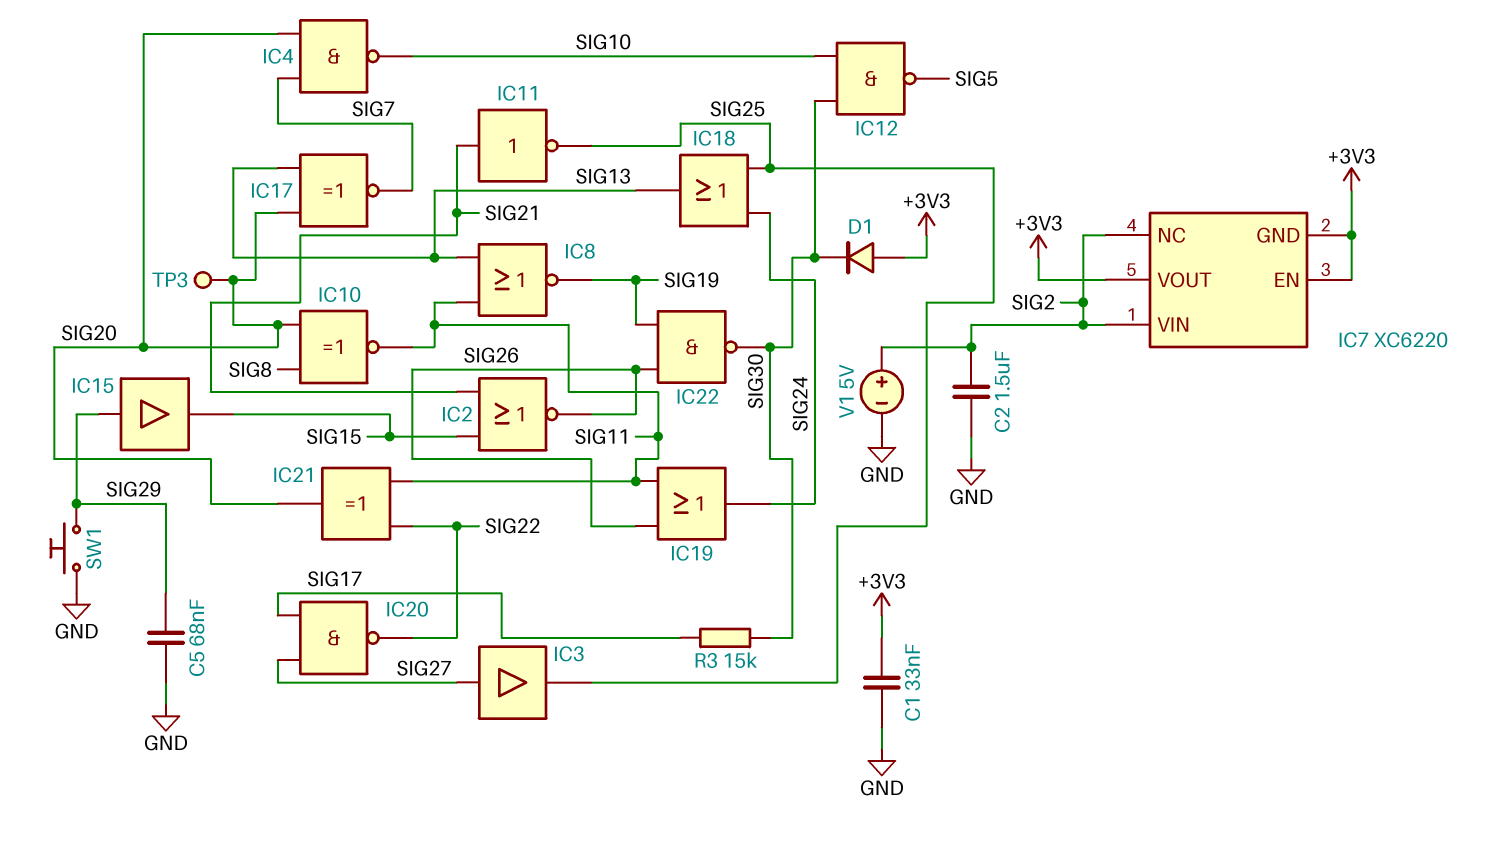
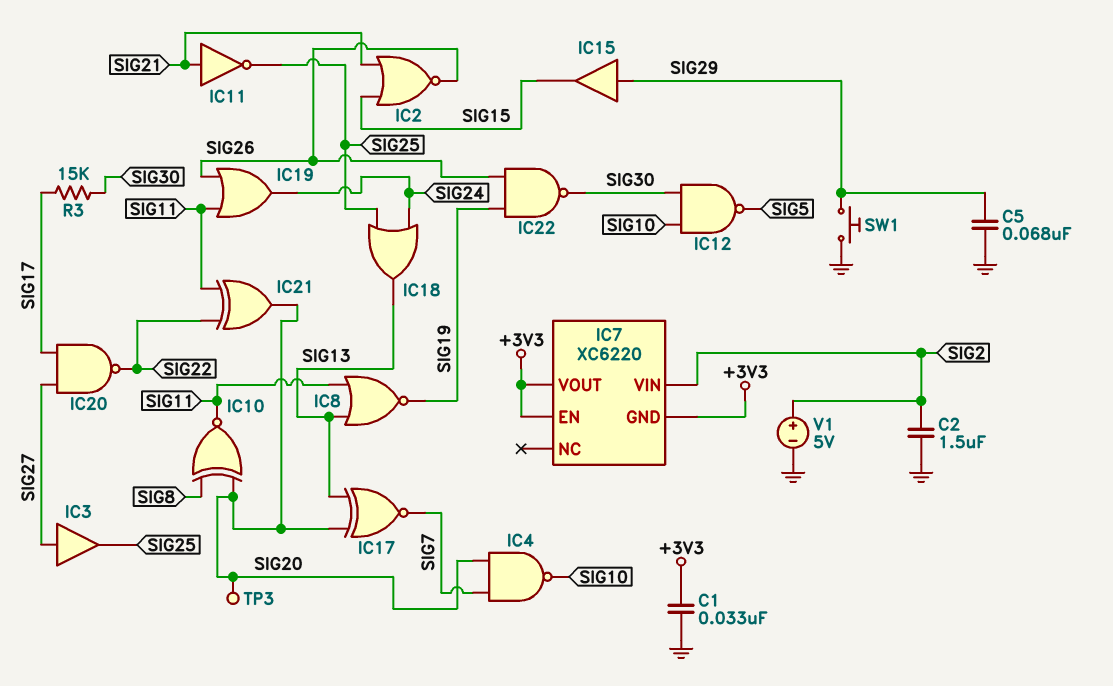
D1: diode (A +3V3, K SIG30) -> none
IC7 pin NC: SIG2 -> none

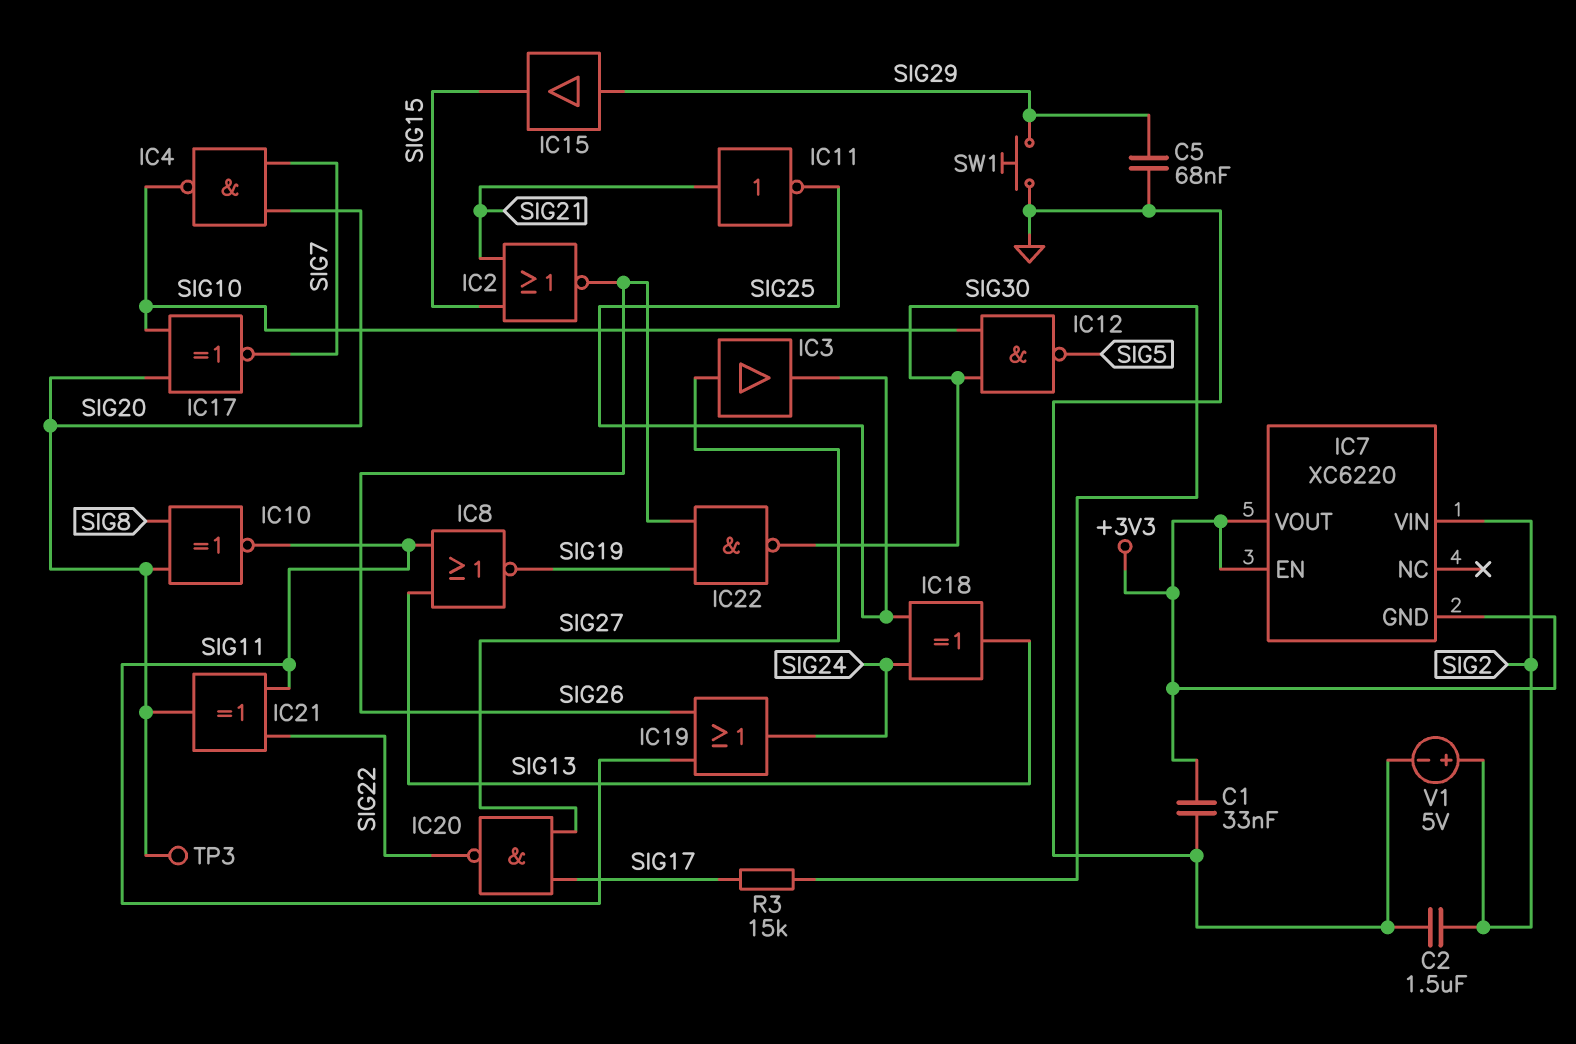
IC17: XNOR (in SIG13, in SIG20, out SIG7) -> XNOR (in SIG10, in SIG20, out SIG7)
IC18: OR (in SIG24, in SIG25, out SIG13) -> XOR (in SIG24, in SIG25, out SIG13)

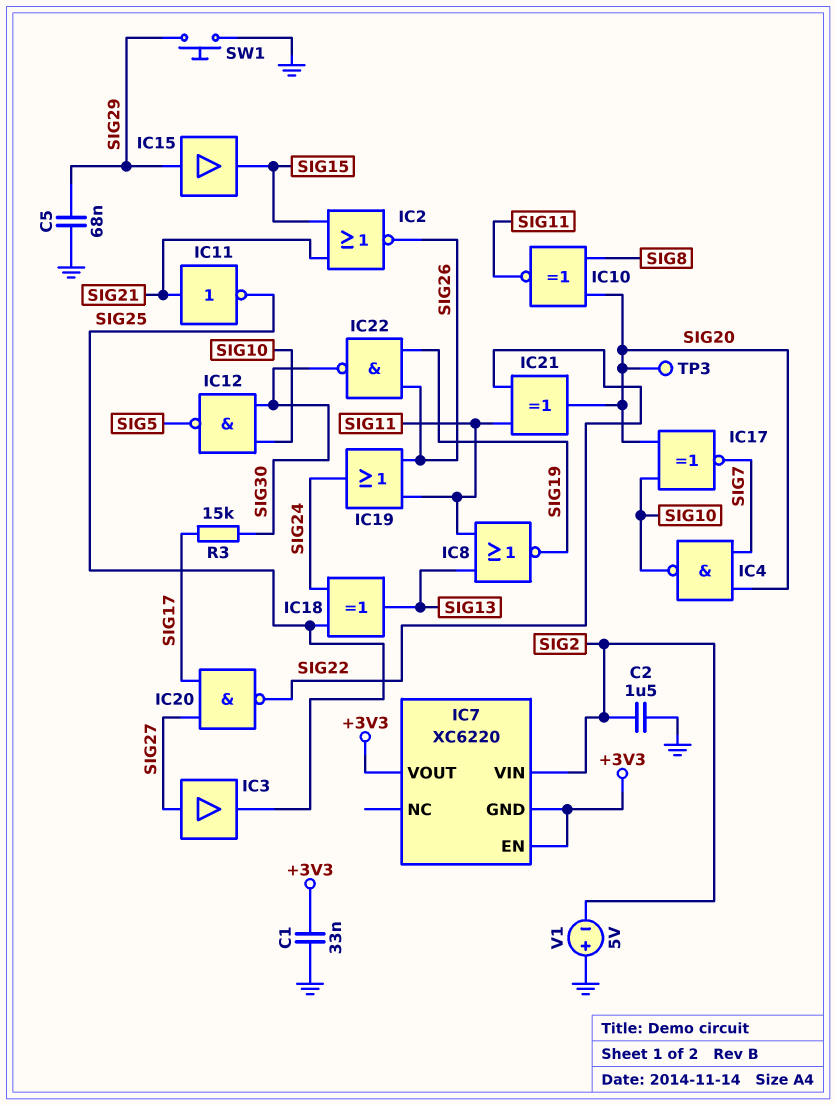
V1: 5V (plus SIG2, minus GND) -> 5V (plus GND, minus SIG2)

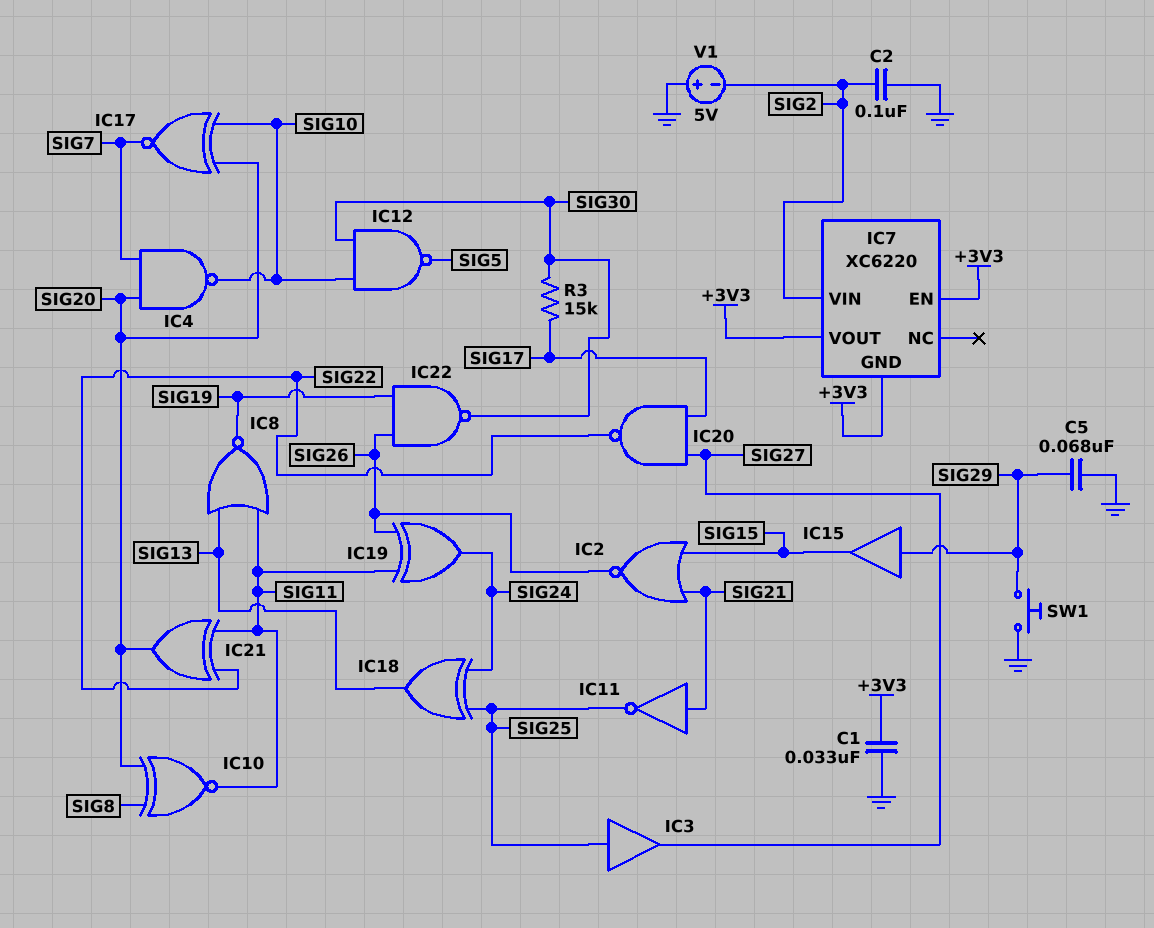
C2: 1.5uF (GND, SIG2) -> 100nF (GND, SIG2)
IC3: buffer (in SIG27, out SIG25) -> buffer (in SIG25, out SIG27)
IC19: OR (in SIG11, in SIG26, out SIG24) -> XOR (in SIG11, in SIG26, out SIG24)
TP3: test point (SIG20) -> none

